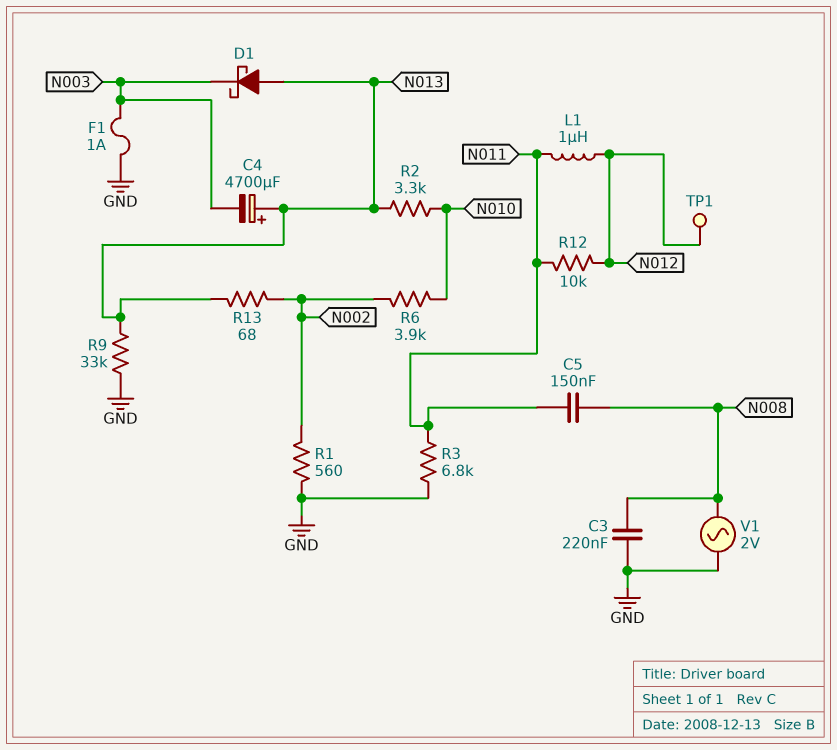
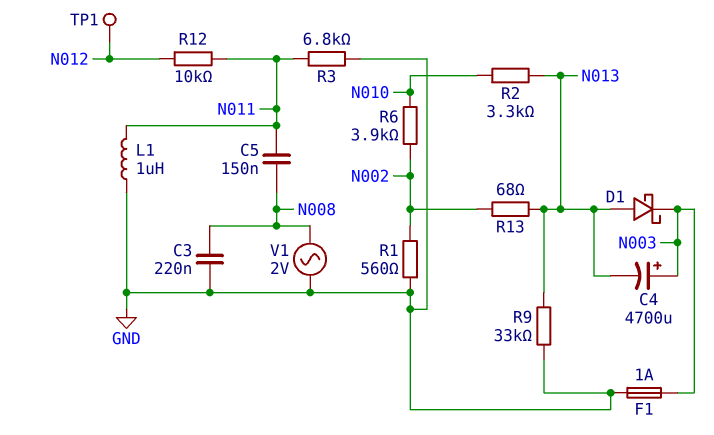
C4: 4700uF (plus N013, minus N003) -> 4700uF (plus N003, minus N013)
L1: 1uH (N011, N012) -> 1uH (GND, N011)

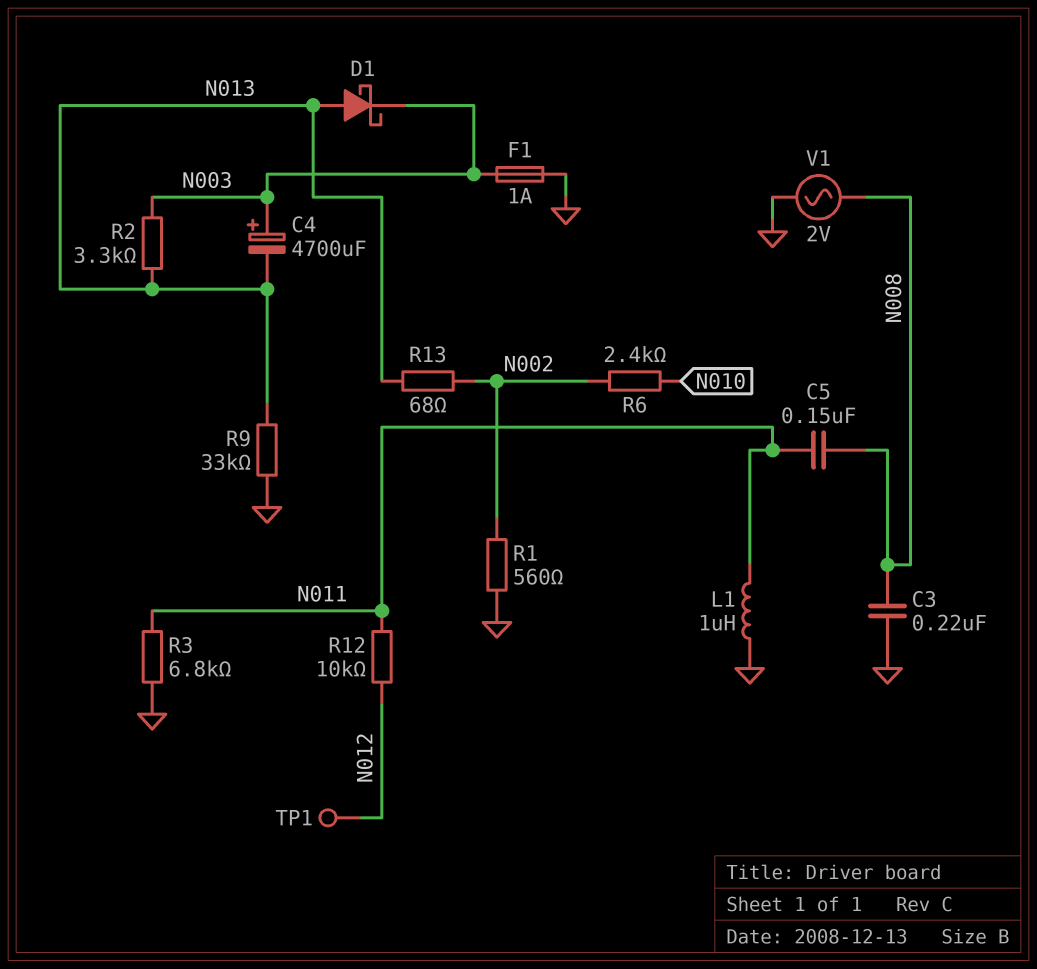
R2: 3.3k (N010, N013) -> 3.3k (N003, N013)
R6: 3.9k (N002, N010) -> 2.4k (N002, N010)

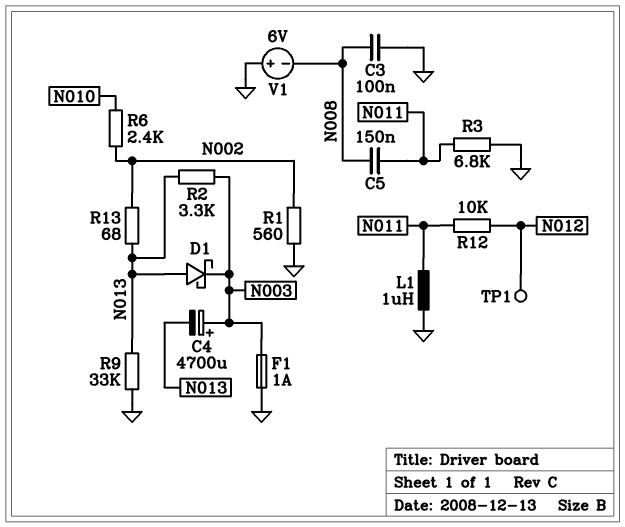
C3: 220nF (GND, N008) -> 100nF (GND, N008)
V1: AC 2V (GND, N008) -> 6V (plus GND, minus N008)

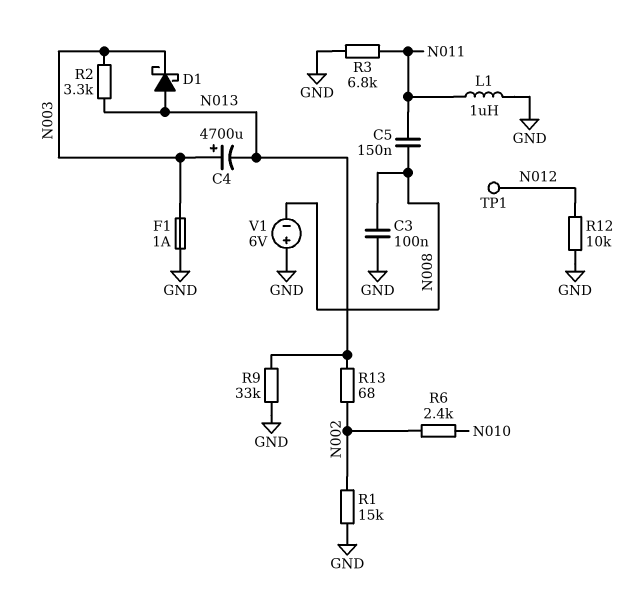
R1: 560 (GND, N002) -> 15k (GND, N002)
R12: 10k (N011, N012) -> 10k (GND, N012)

